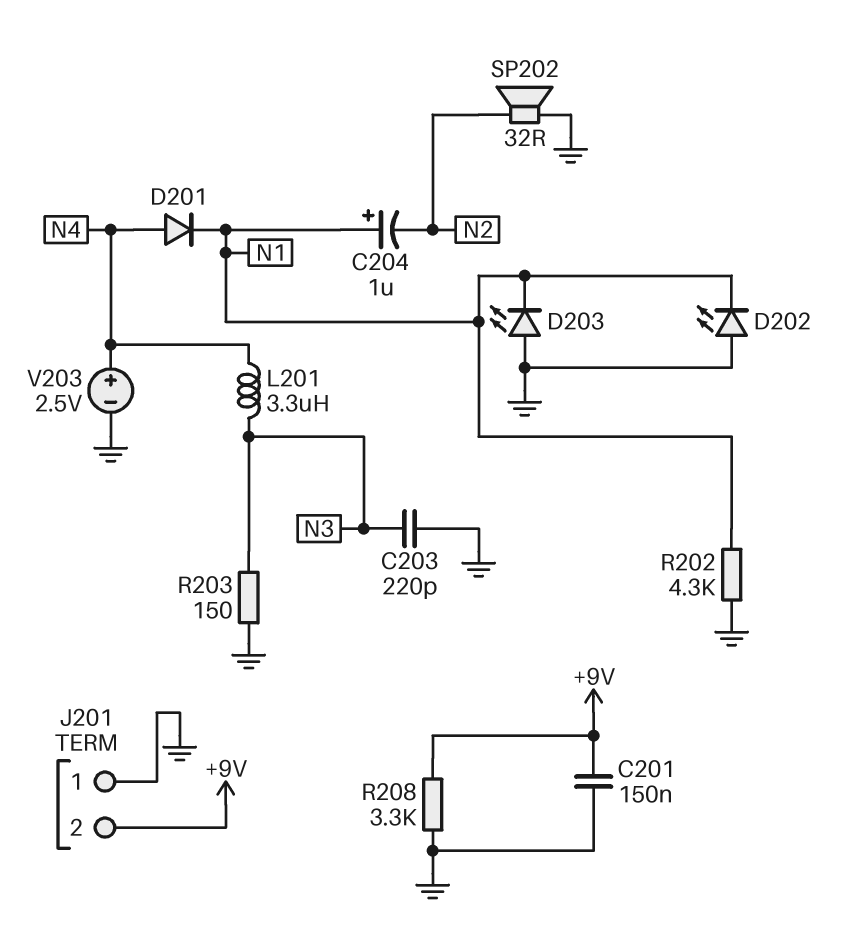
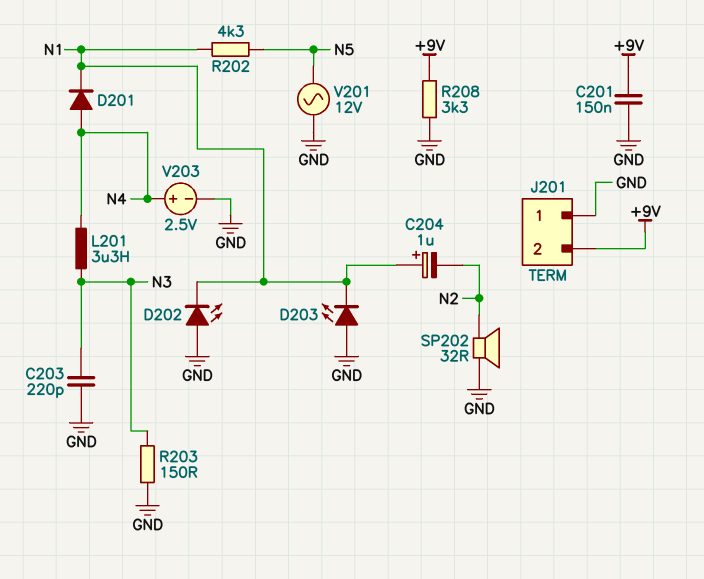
R202: 4.3k (GND, N1) -> 4.3k (N1, N5)
V201: none -> AC 12V (GND, N5)

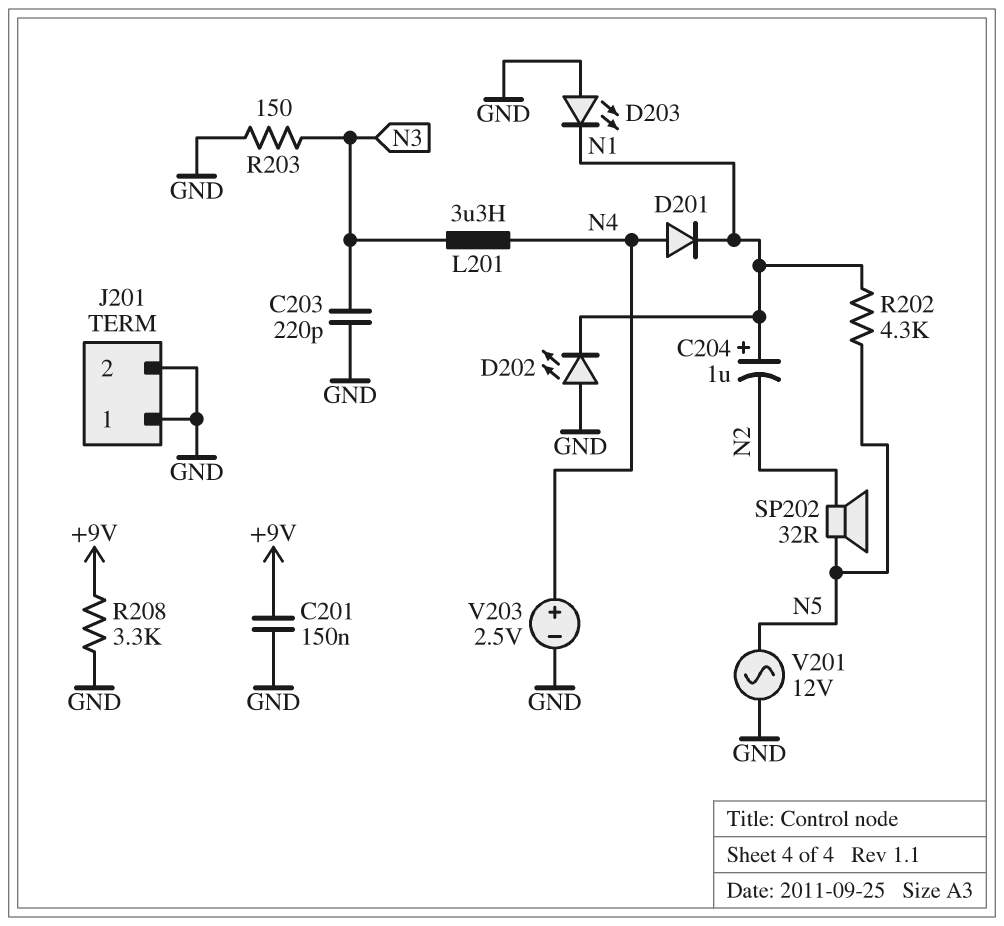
J201 pin 2: +9V -> GND
SP202: speaker 32R (GND, N2) -> speaker 32R (N2, N5)

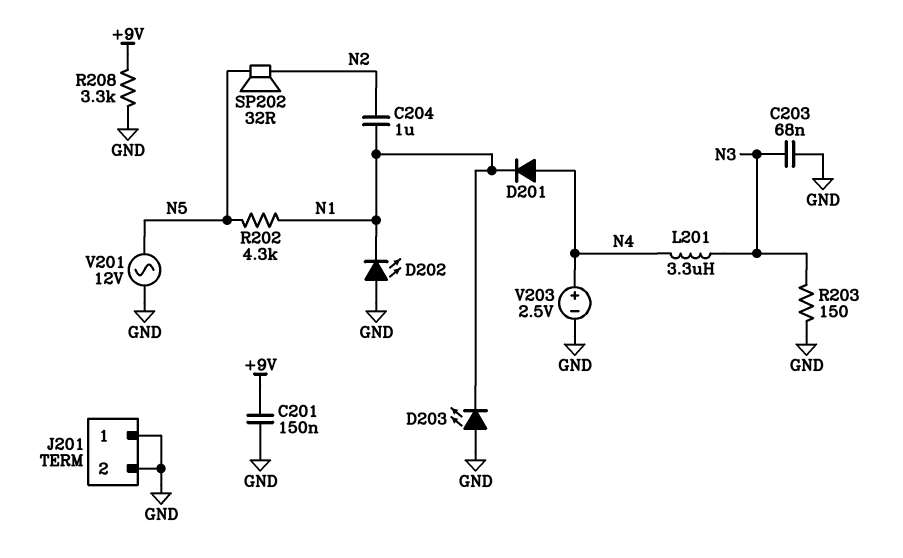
C203: 220pF (GND, N3) -> 68nF (GND, N3)
C204: 1uF (plus N1, minus N2) -> 1uF (N1, N2)

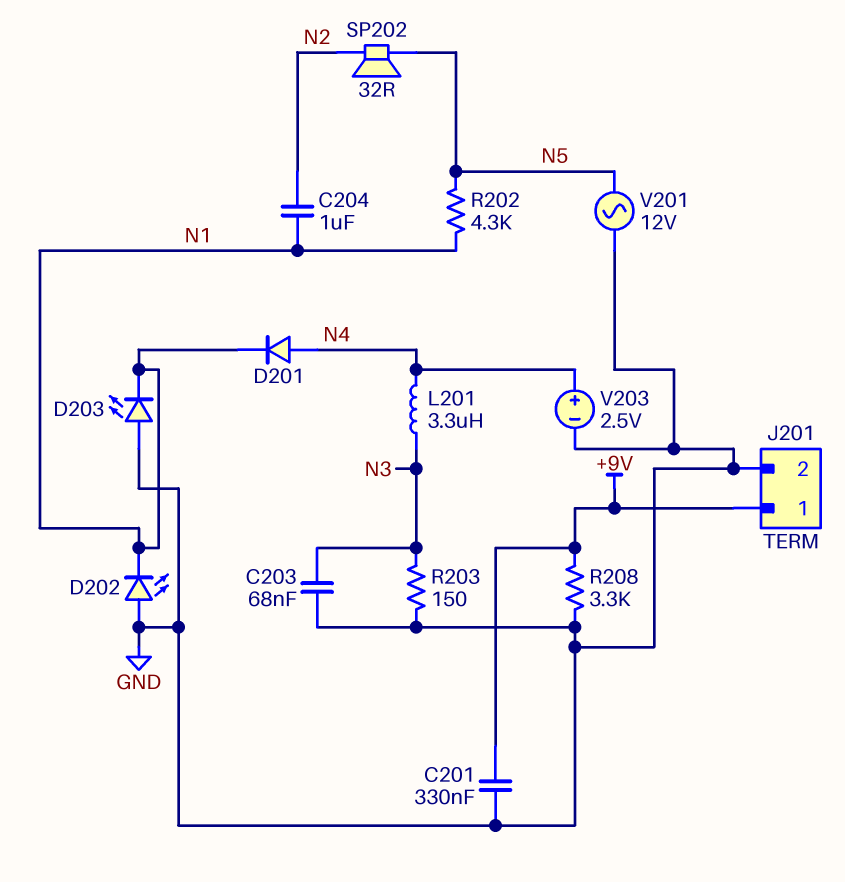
C201: 150nF (+9V, GND) -> 330nF (+9V, GND)
J201 pin 1: GND -> +9V

